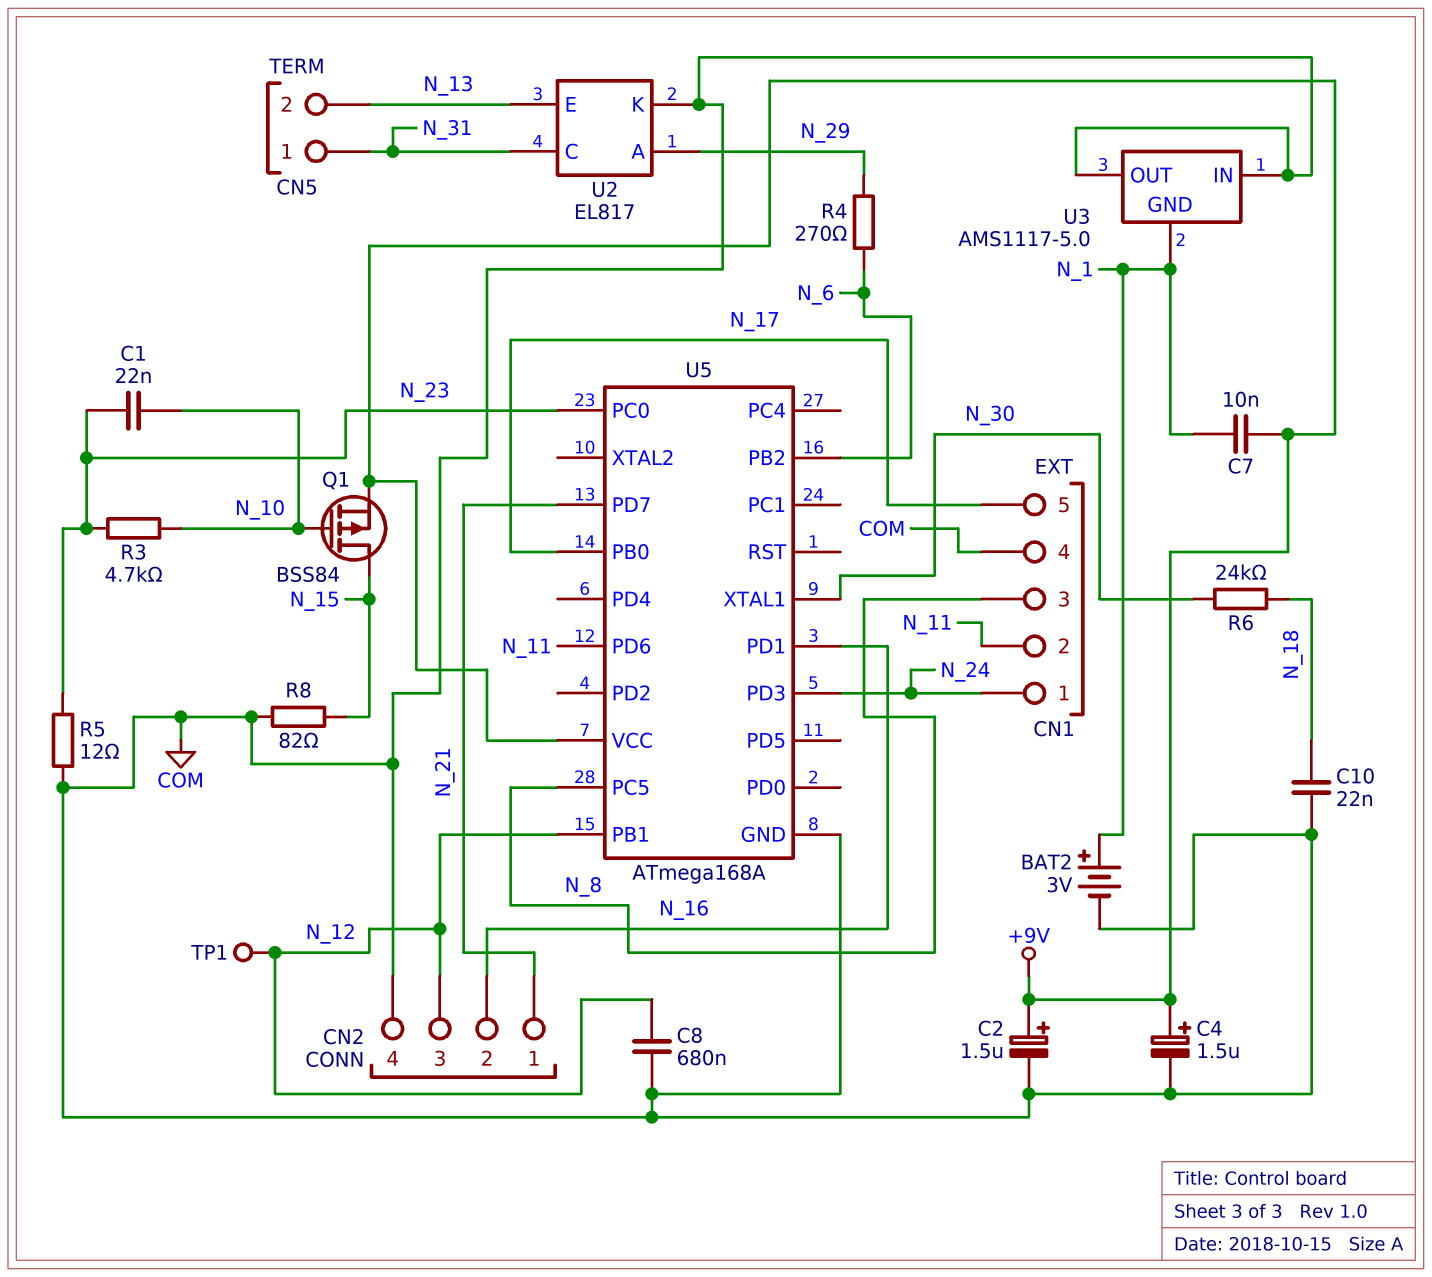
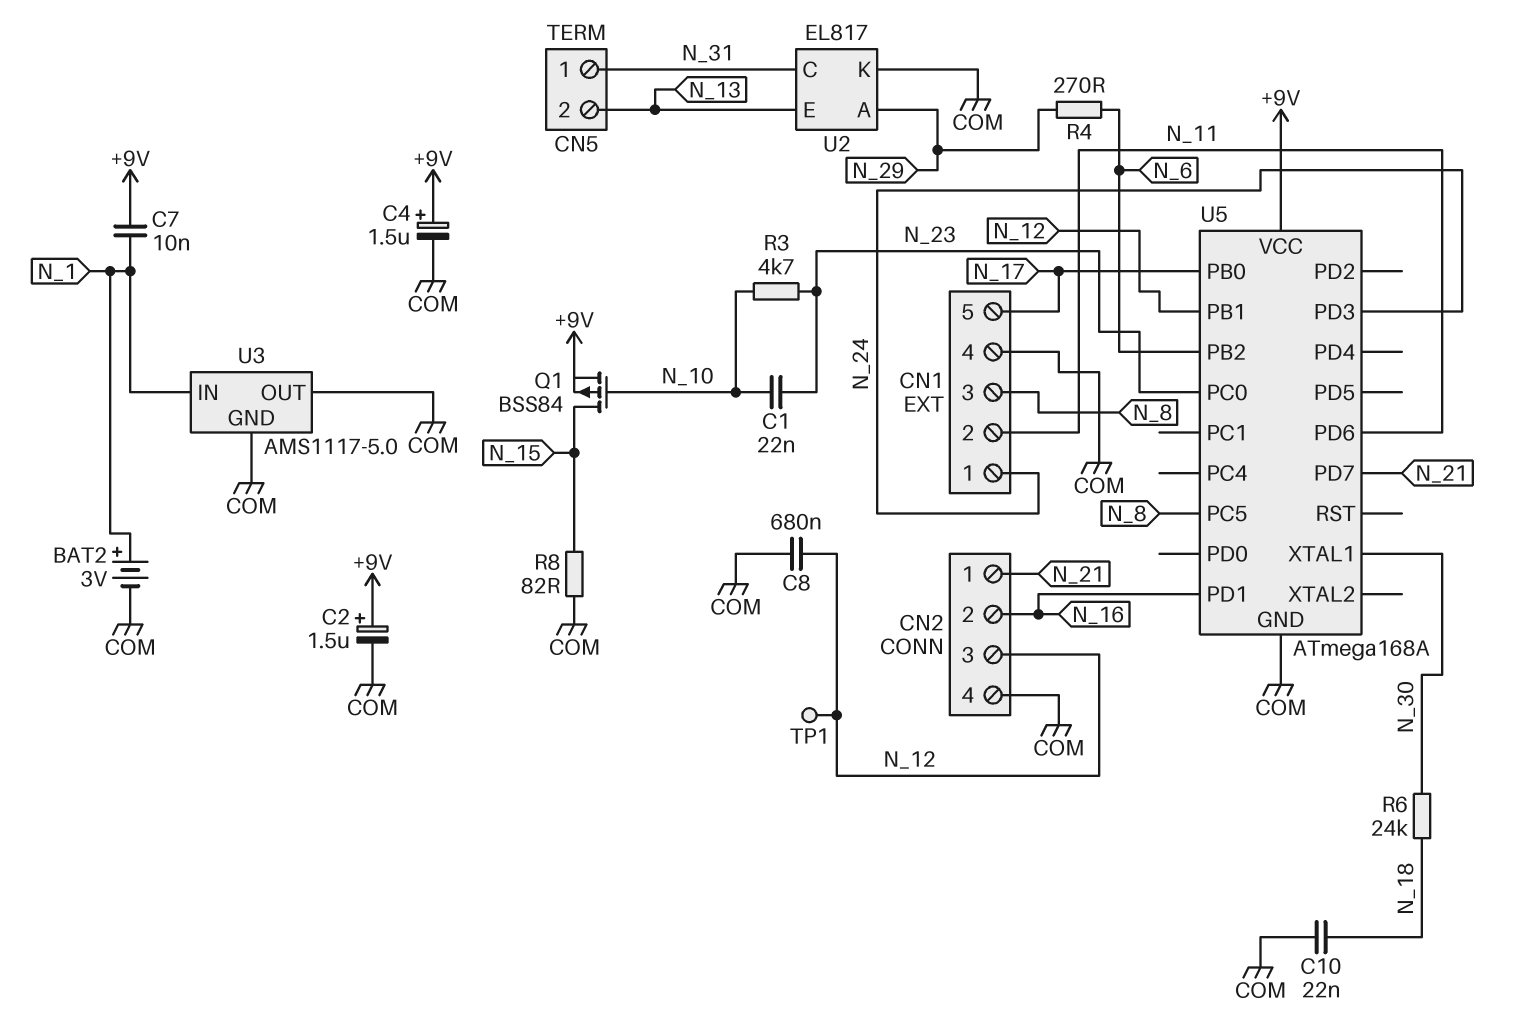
R5: 12 (COM, N_23) -> none
U3 pin GND: N_1 -> COM
U3 pin IN: COM -> N_1

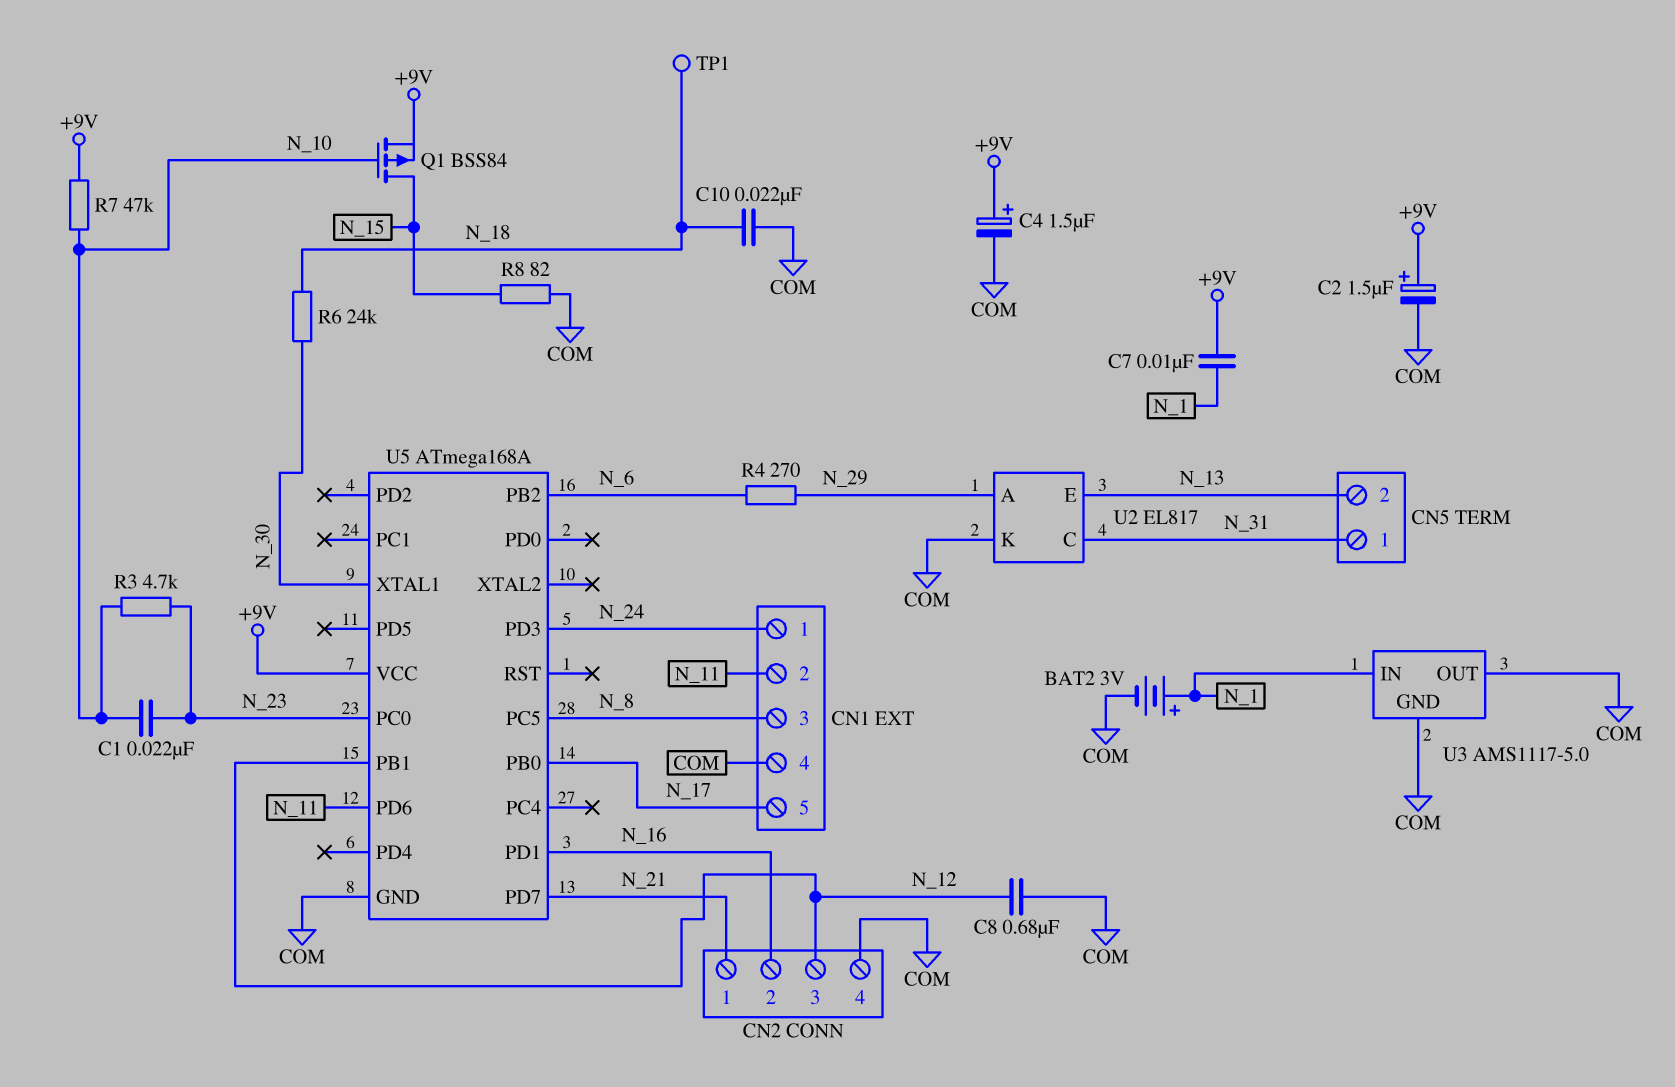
R7: none -> 47k (+9V, N_10)
TP1: test point (N_12) -> test point (N_18)

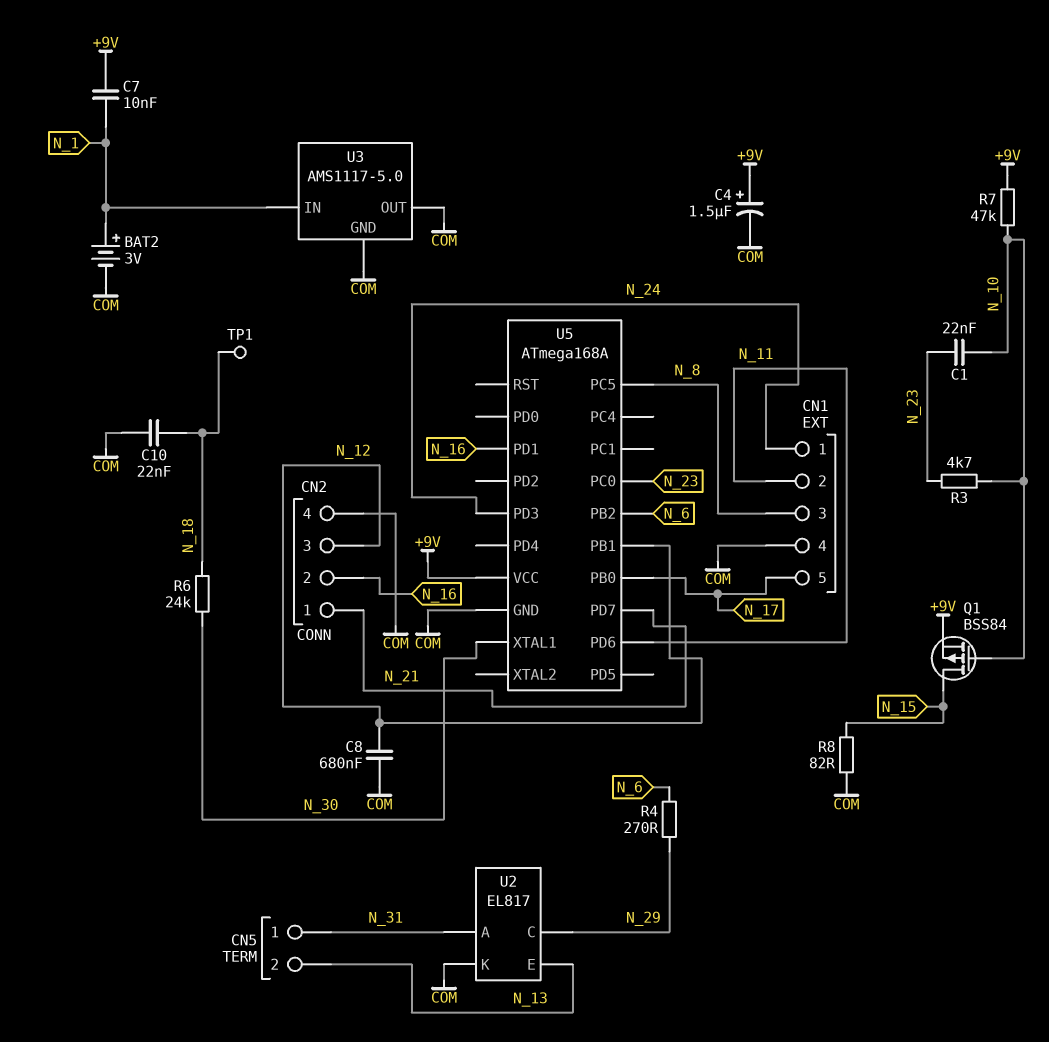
C2: 1.5uF (plus +9V, minus COM) -> none
U2 pin A: N_29 -> N_31
U2 pin C: N_31 -> N_29

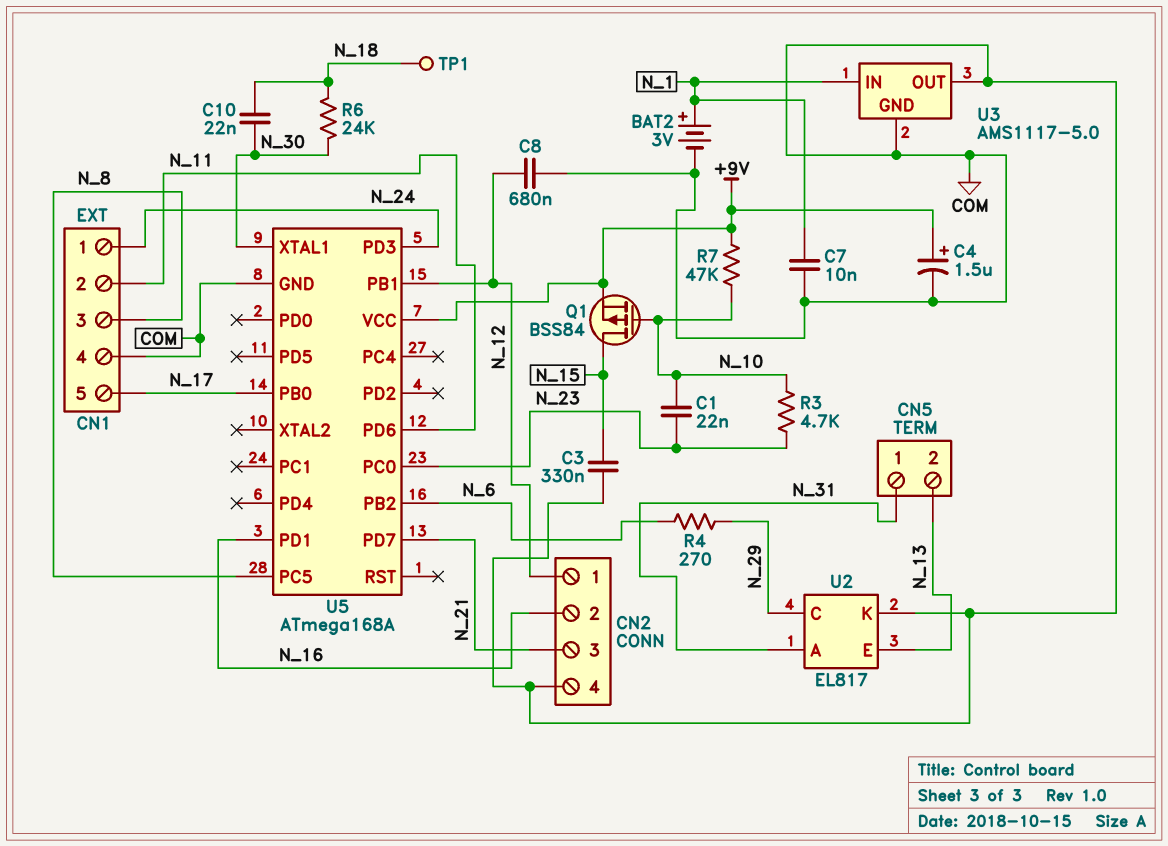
C3: none -> 330nF (COM, N_15)
C7: 10nF (+9V, N_1) -> 10nF (COM, N_1)
C10: 22nF (COM, N_18) -> 22nF (N_18, N_30)
CN2 pin 1: N_21 -> N_12
CN2 pin 3: N_12 -> N_21
R8: 82 (COM, N_15) -> none

